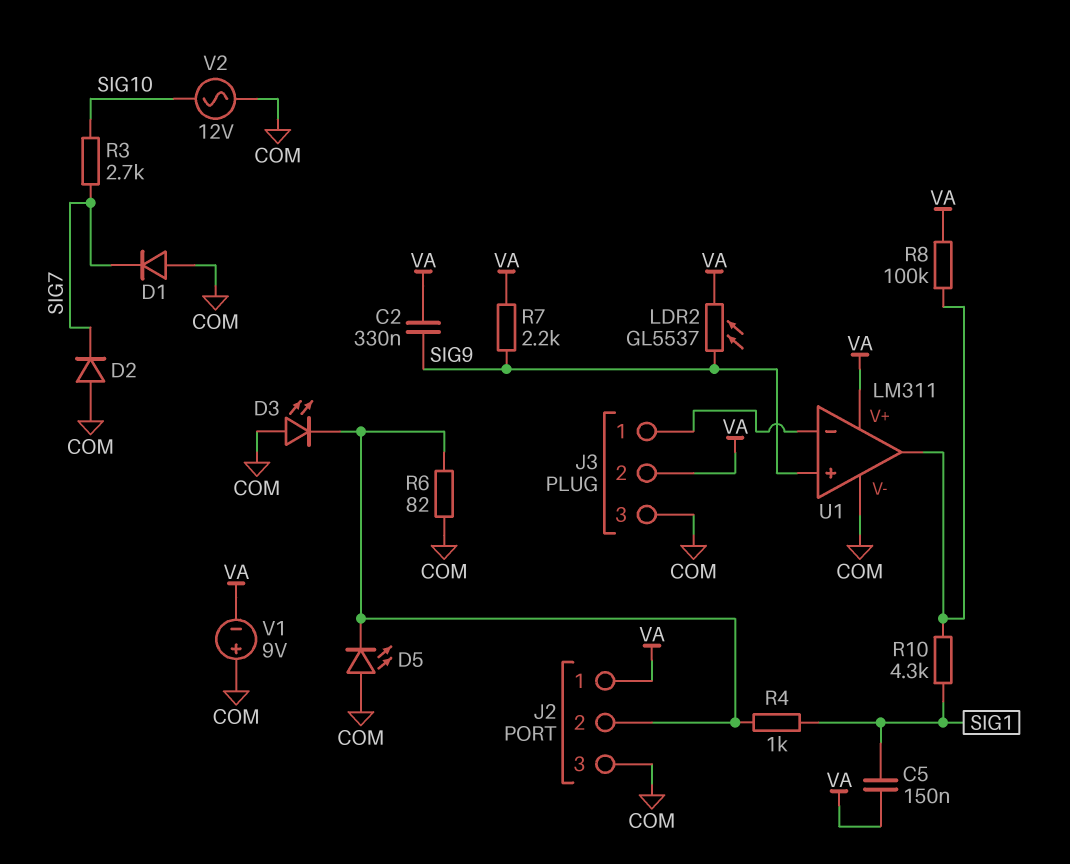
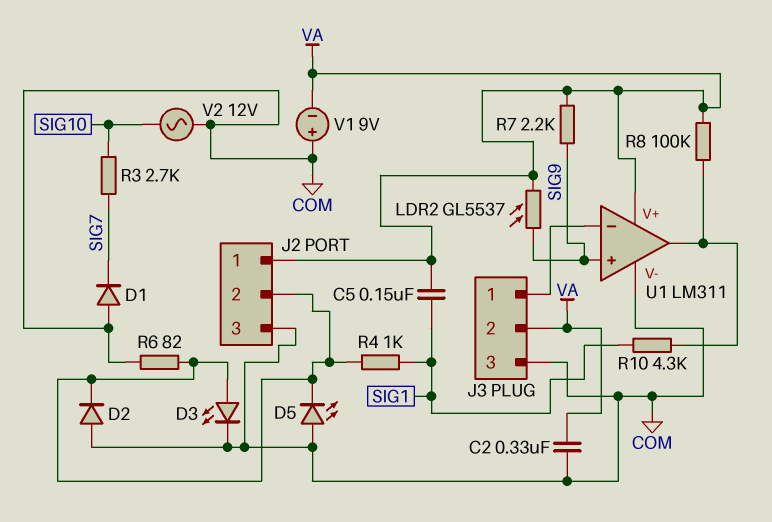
C2: 330nF (SIG9, VA) -> 330nF (COM, VA)
D2: diode (A COM, K SIG7) -> diode (A COM, K J2/2)
D3: LED (A COM, K J2/2) -> LED (A J2/2, K COM)

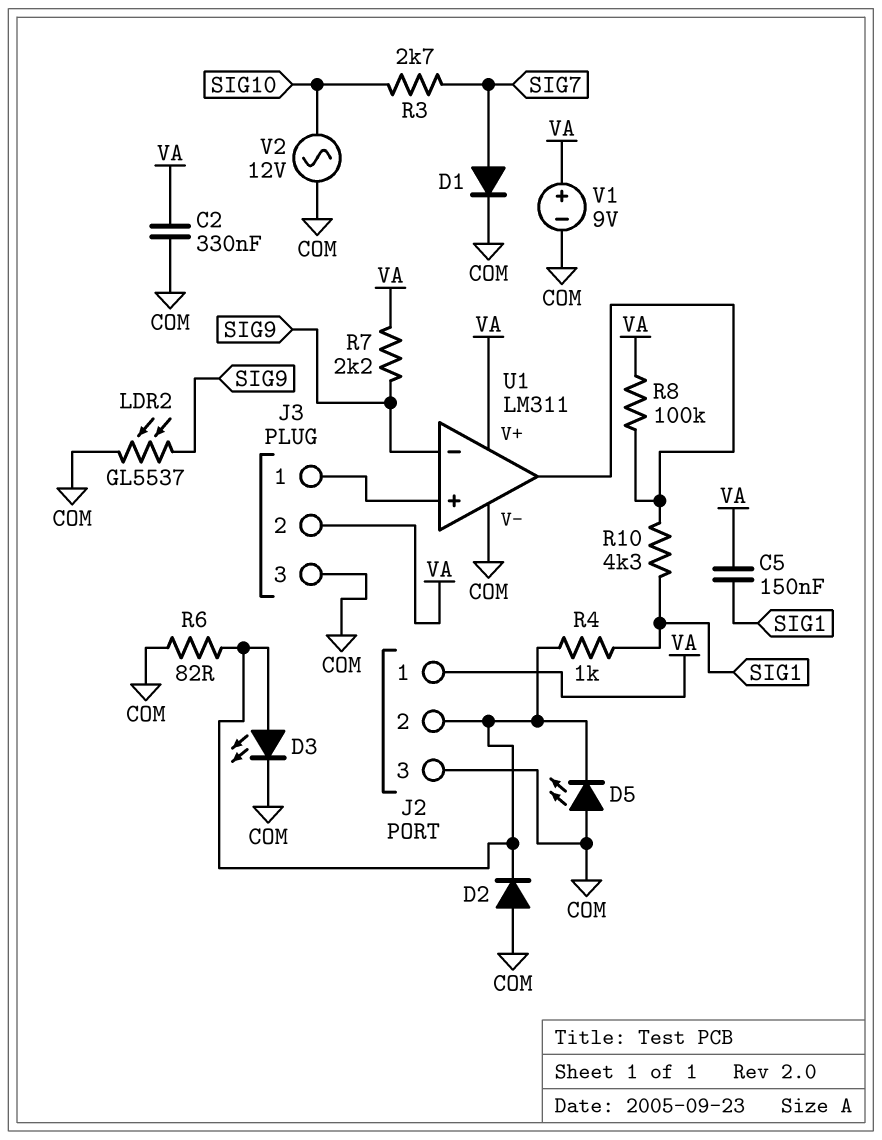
D1: diode (A COM, K SIG7) -> diode (A SIG7, K COM)
LDR2: GL5537 (SIG9, VA) -> GL5537 (COM, SIG9)
U1 pin in+: SIG9 -> J3/1
U1 pin in-: J3/1 -> SIG9
V1: 9V (plus COM, minus VA) -> 9V (plus VA, minus COM)

